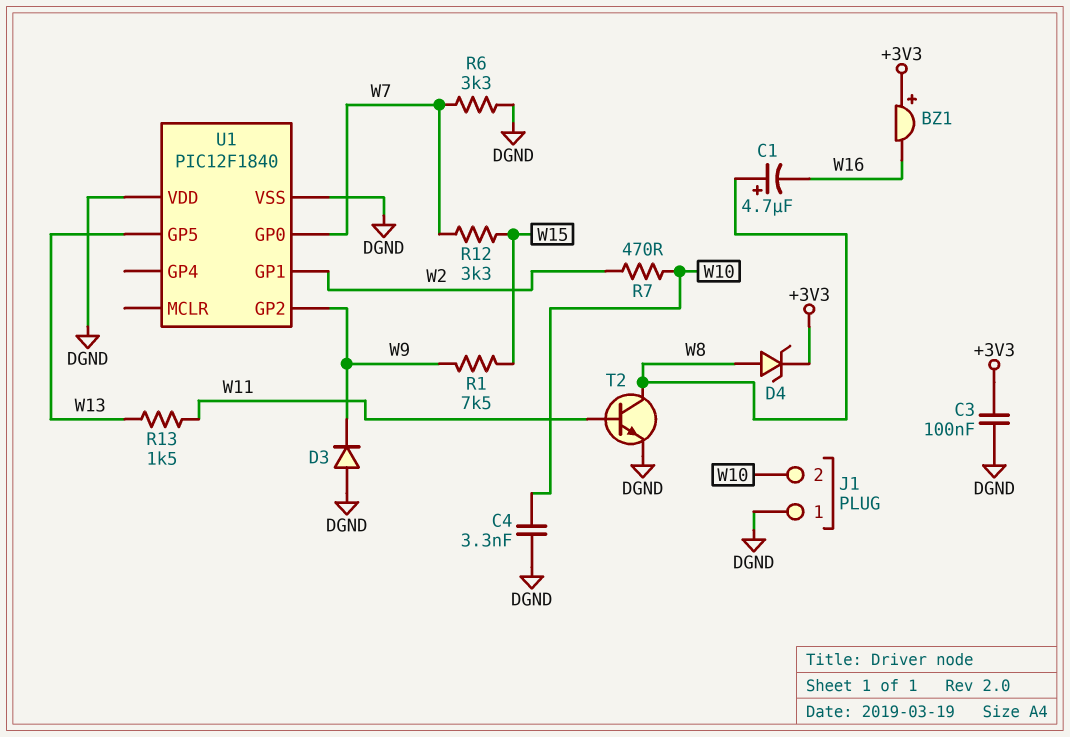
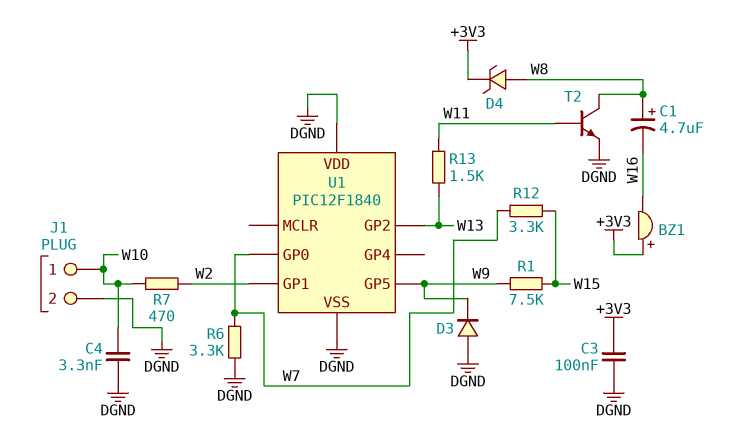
J1 pin 1: DGND -> W10
J1 pin 2: W10 -> DGND
U1 pin GP2: W9 -> W13
U1 pin GP5: W13 -> W9

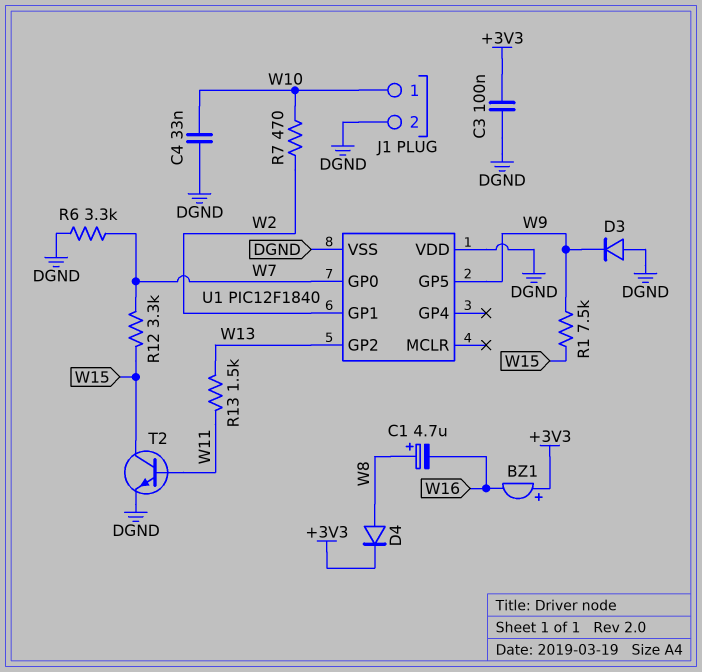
C4: 3.3nF (DGND, W10) -> 33nF (DGND, W10)
D4: zener (A W8, K +3V3) -> diode (A W8, K +3V3)
T2: NPN (B W11, C W8, E DGND) -> NPN (B W11, C W15, E DGND)

